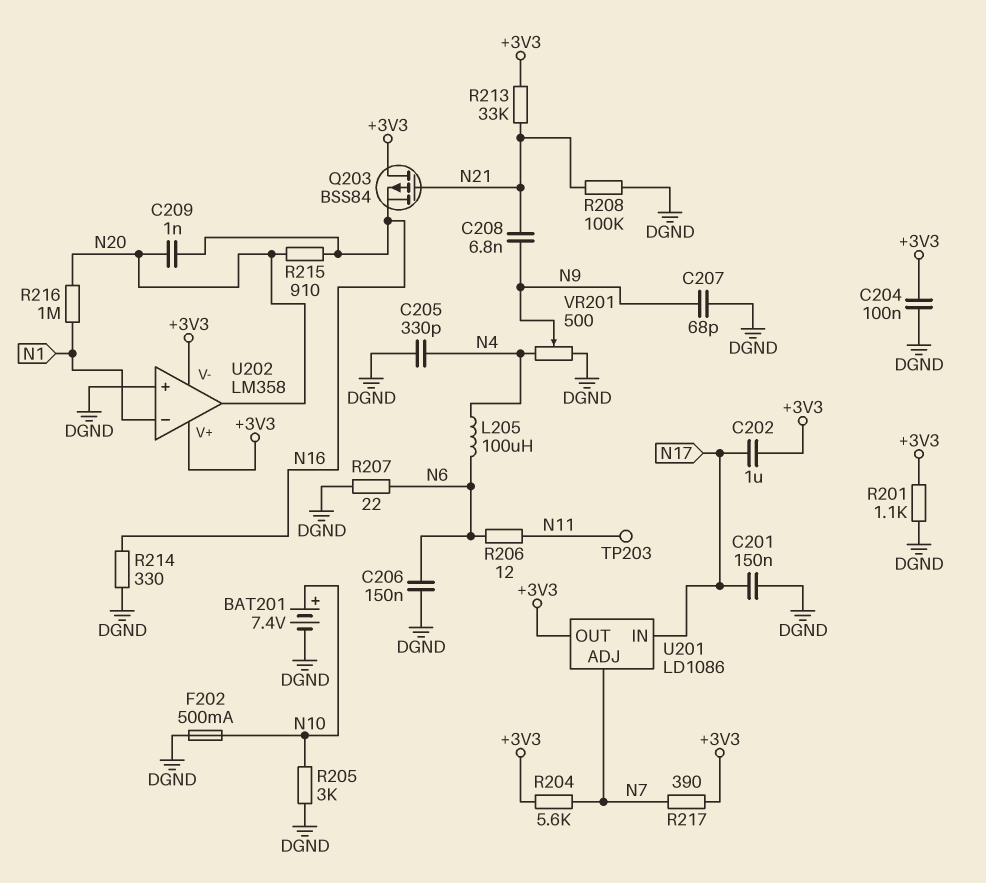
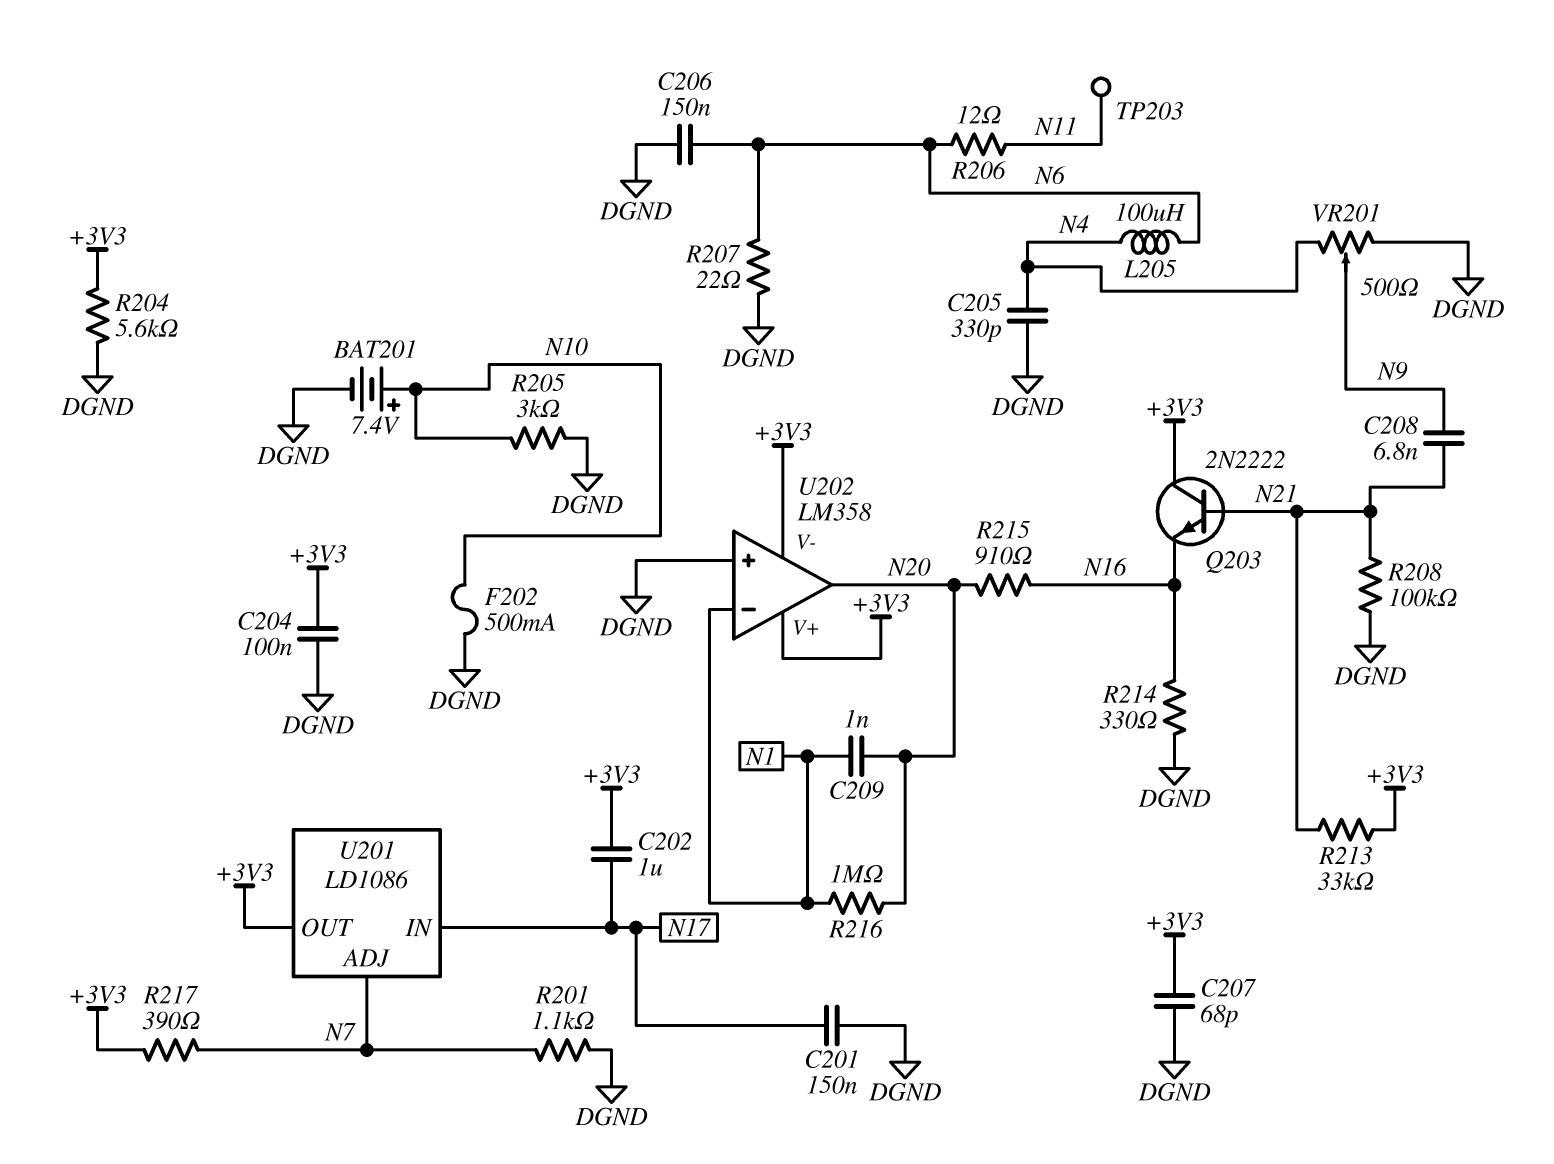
C207: 68pF (DGND, N9) -> 68pF (+3V3, DGND)
C209: 1nF (N16, N20) -> 1nF (N1, N20)
Q203: PMOS BSS84 (G N21, D +3V3, S N16) -> NPN 2N2222 (B N21, C +3V3, E N16)
R201: 1.1k (+3V3, DGND) -> 1.1k (DGND, N7)
R204: 5.6k (+3V3, N7) -> 5.6k (+3V3, DGND)

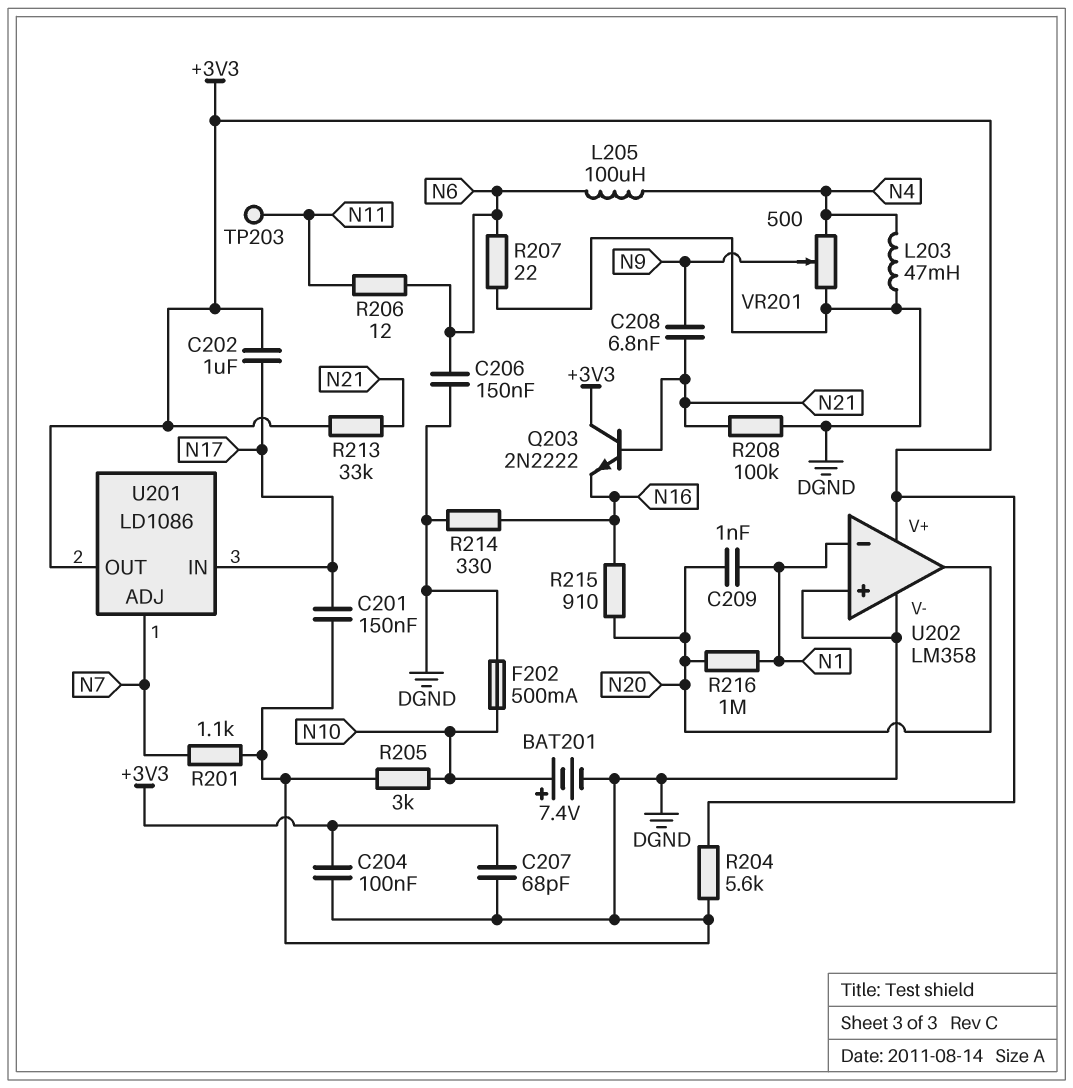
C205: 330pF (DGND, N4) -> none
L203: none -> 47mH (DGND, N4)
R217: 390 (+3V3, N7) -> none
U202 pin V-: +3V3 -> DGND

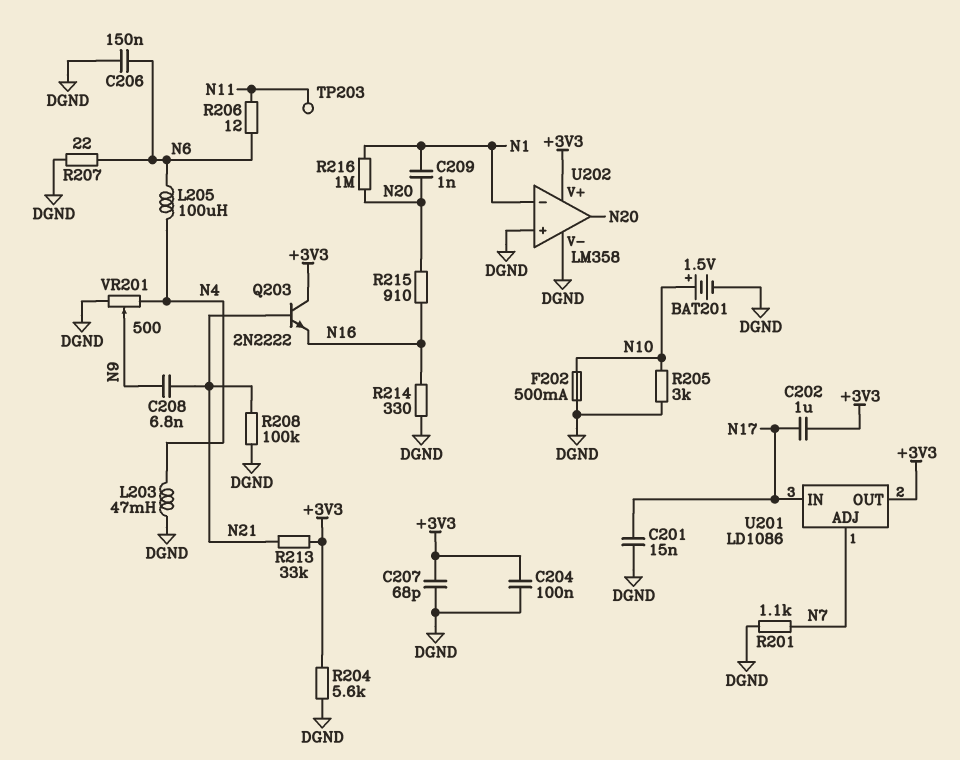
BAT201: 7.4V (plus N10, minus DGND) -> 1.5V (plus N10, minus DGND)
C201: 150nF (DGND, N17) -> 15nF (DGND, N17)

